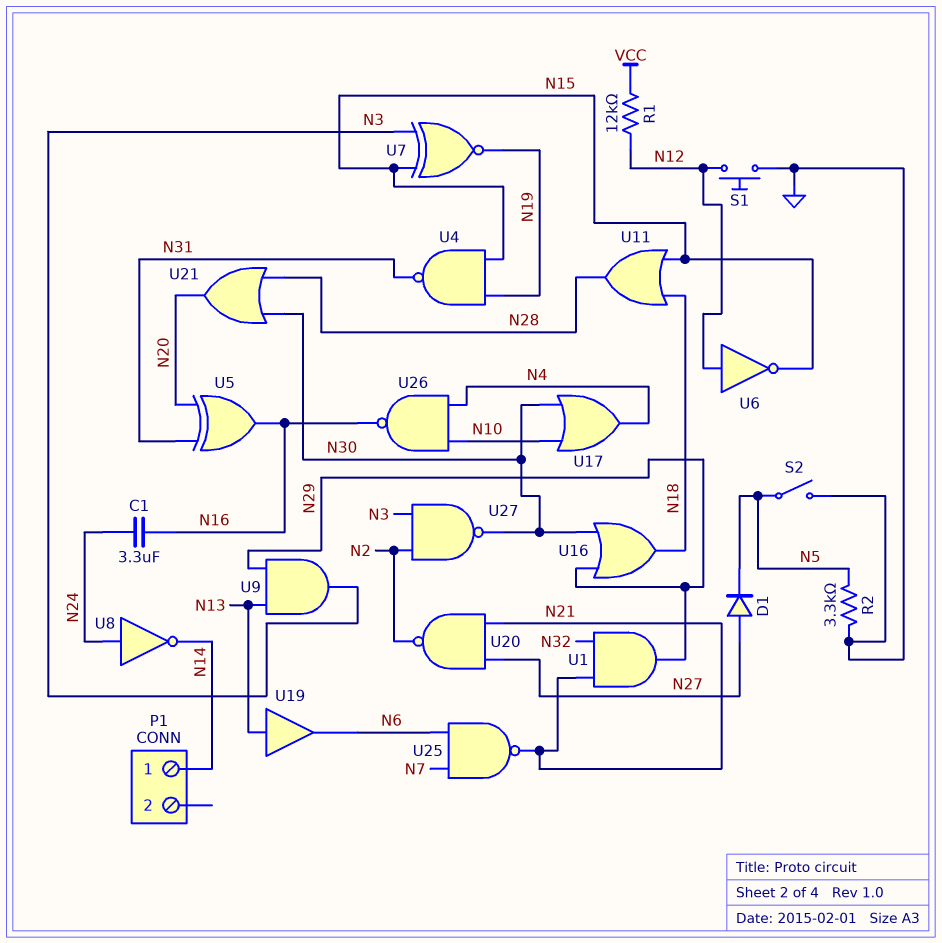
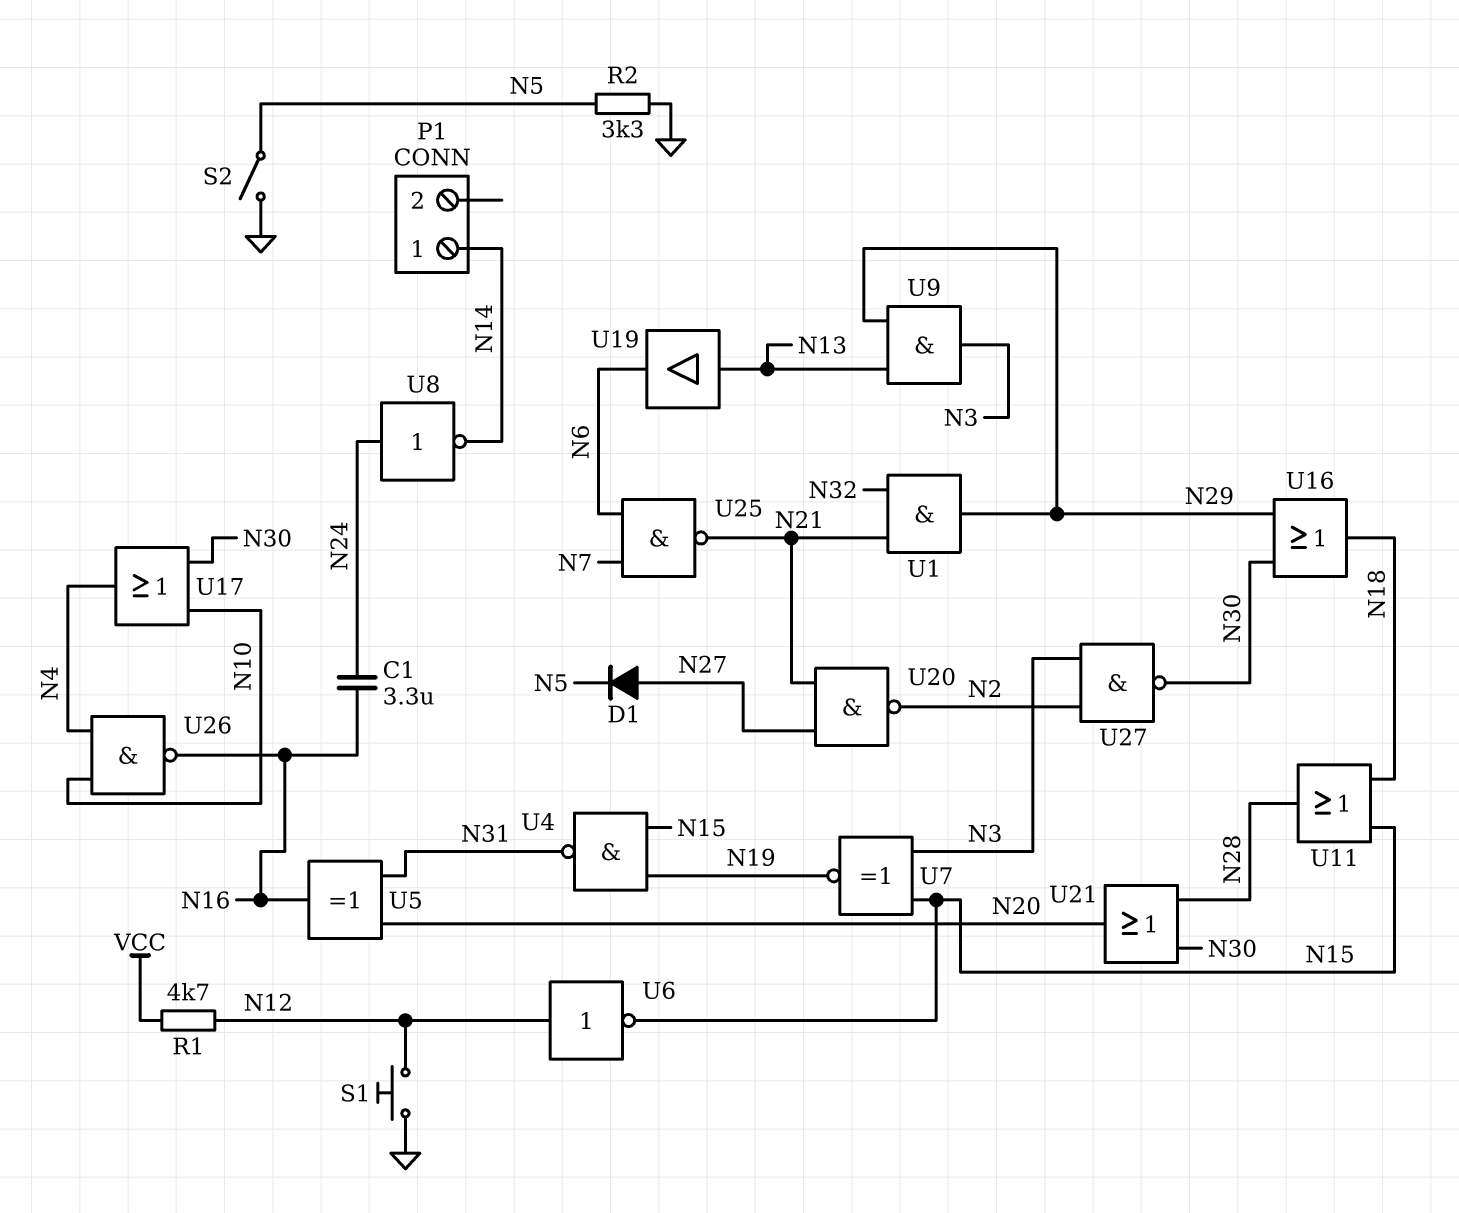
R1: 12k (N12, VCC) -> 4.7k (N12, VCC)

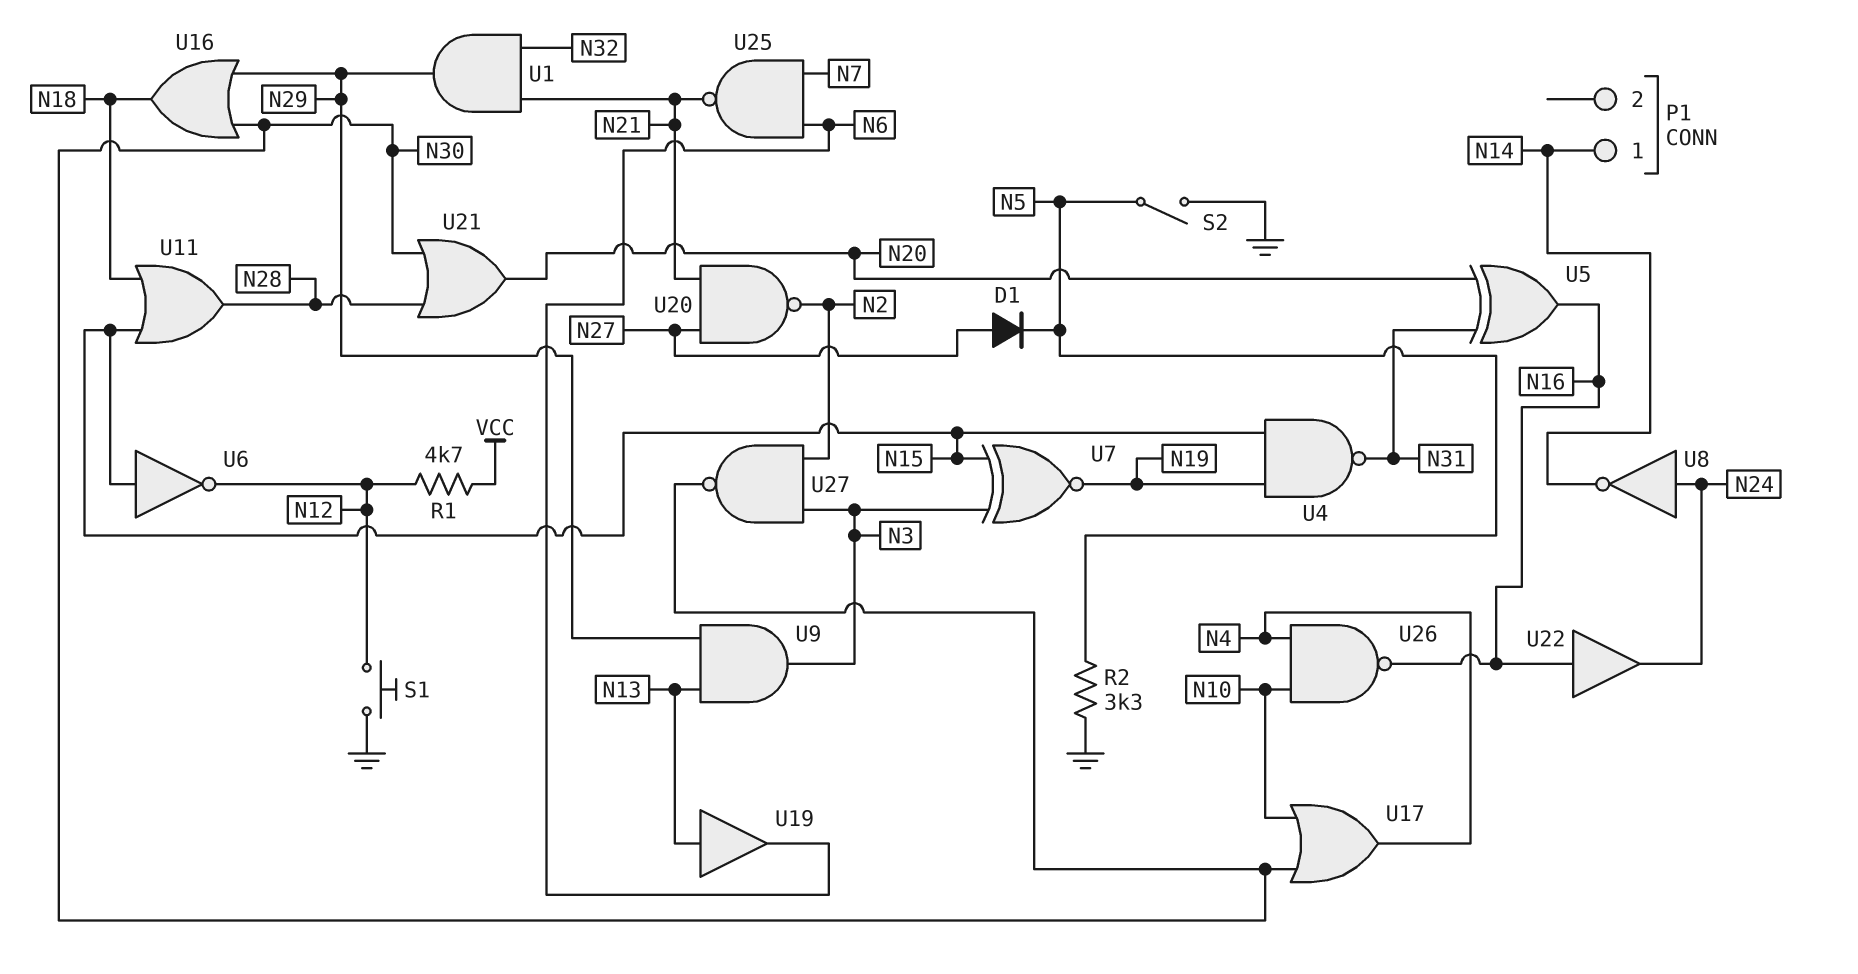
C1: 3.3uF (N16, N24) -> none
U6: NOT (in N12, out N15) -> NOT (in N15, out N12)
U22: none -> buffer (in N16, out N24)

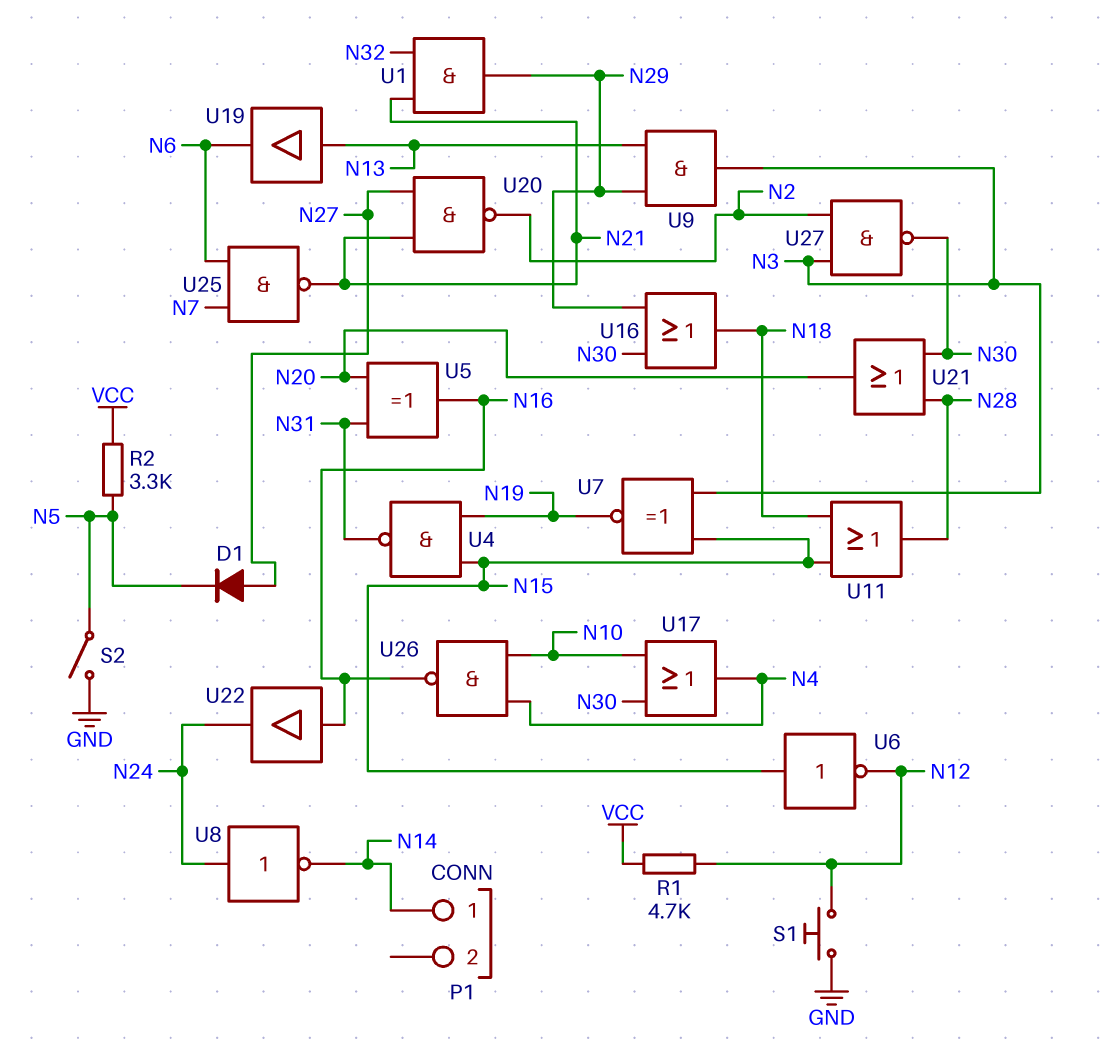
R2: 3.3k (GND, N5) -> 3.3k (N5, VCC)

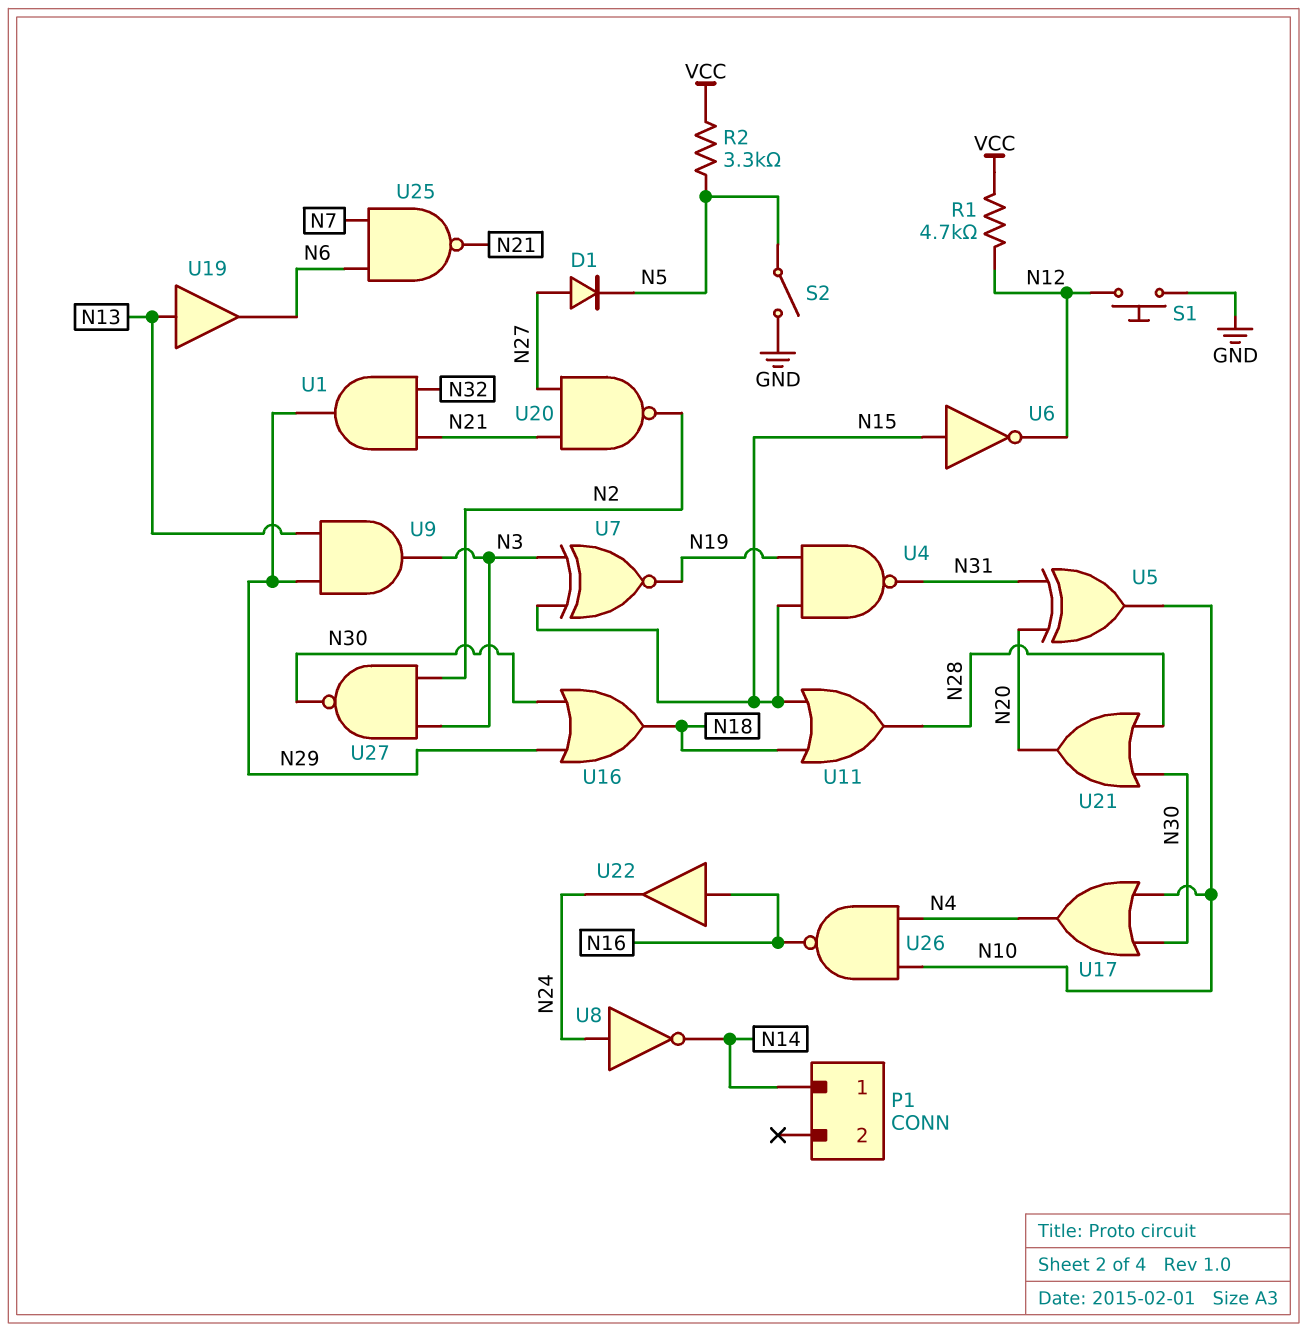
U5: XOR (in N20, in N31, out N16) -> XOR (in N20, in N31, out N10)

